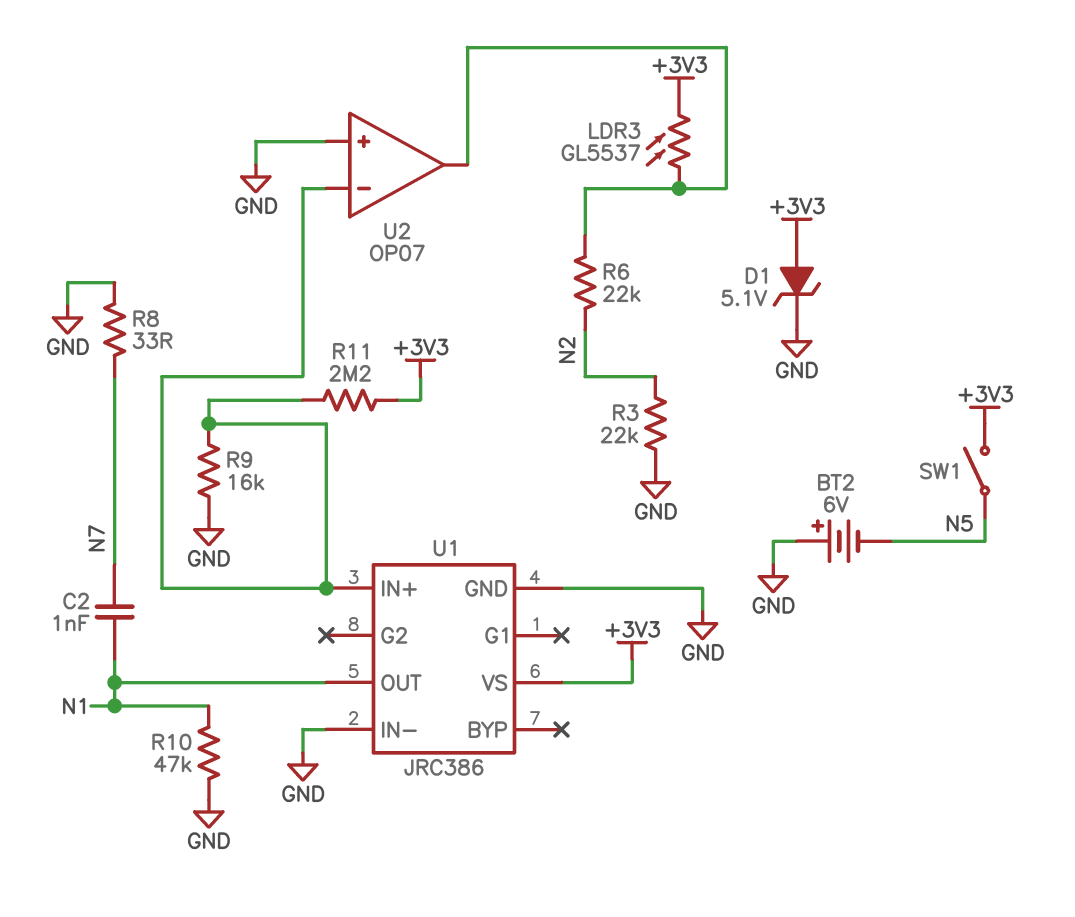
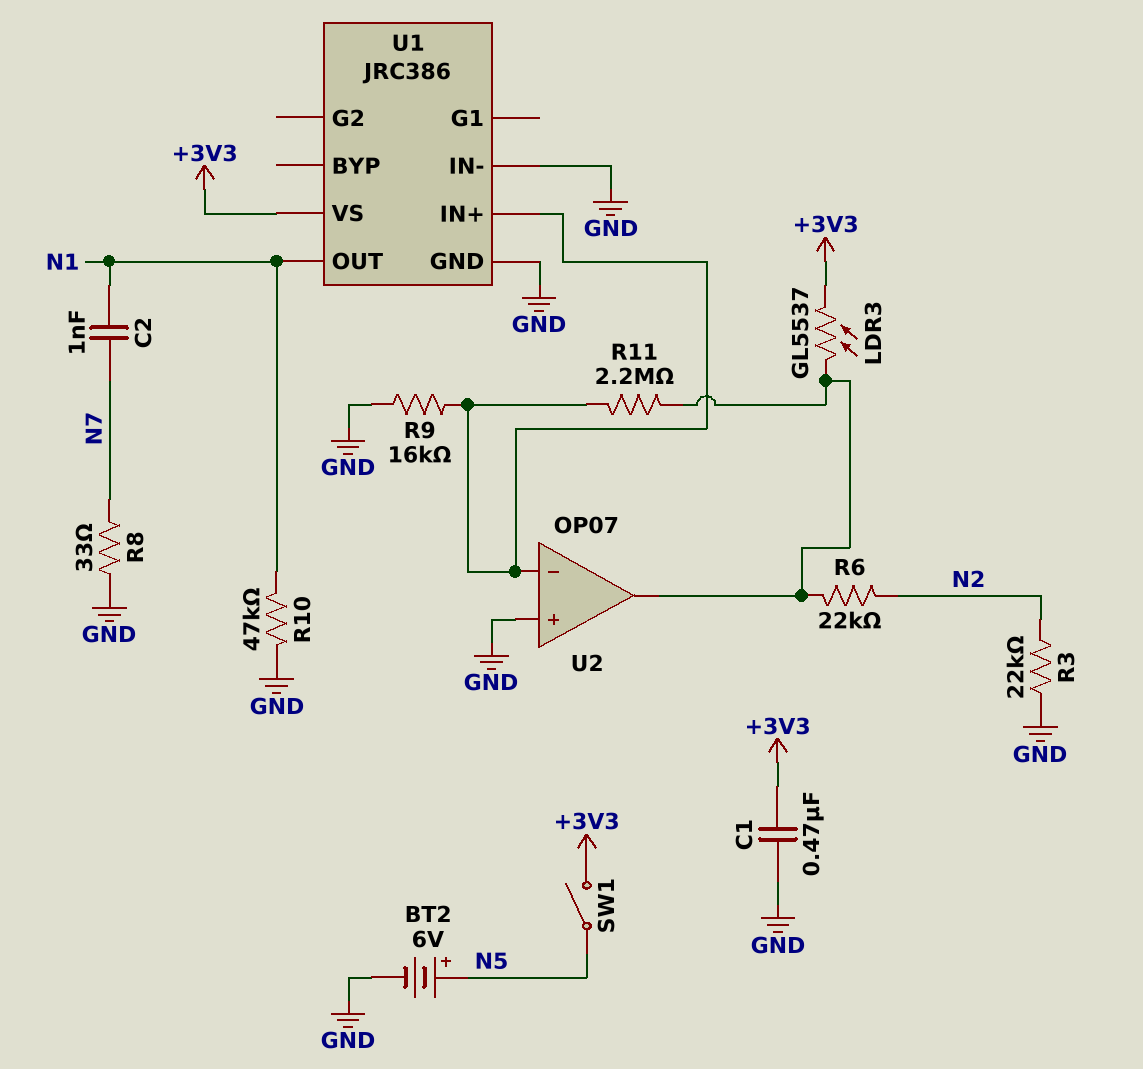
BT2: 6V (plus GND, minus N5) -> 6V (plus N5, minus GND)
C1: none -> 470nF (+3V3, GND)
D1: zener 5.1V (A +3V3, K GND) -> none
R11: 2.2M (+3V3, U1/IN+) -> 2.2M (U1/IN+, U2/out)

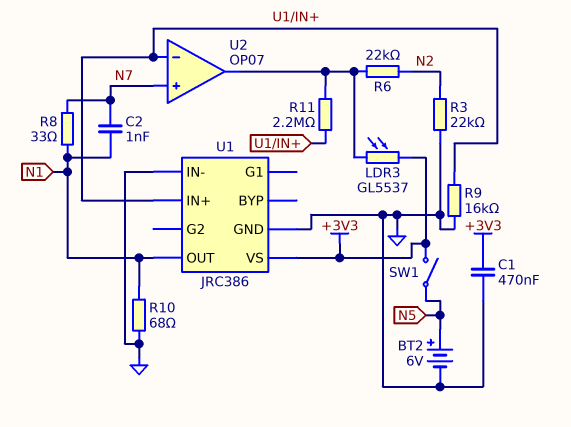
R8: 33 (GND, N7) -> 33 (N1, N7)
R10: 47k (GND, N1) -> 68 (GND, N1)
U2 pin in+: GND -> N7

